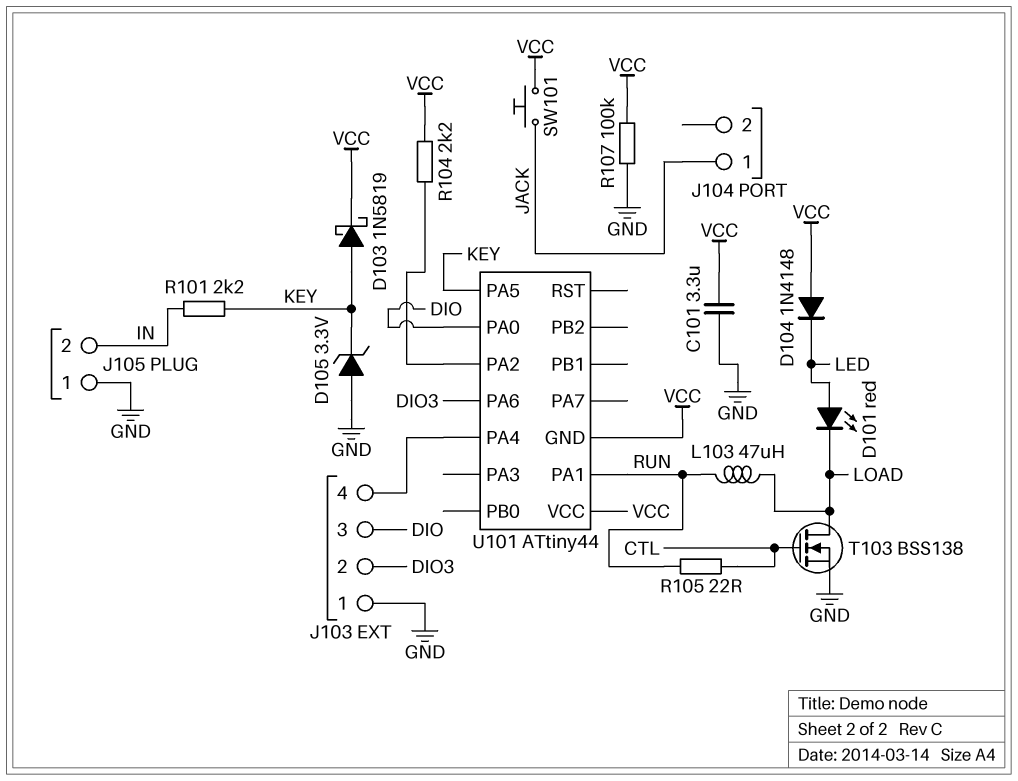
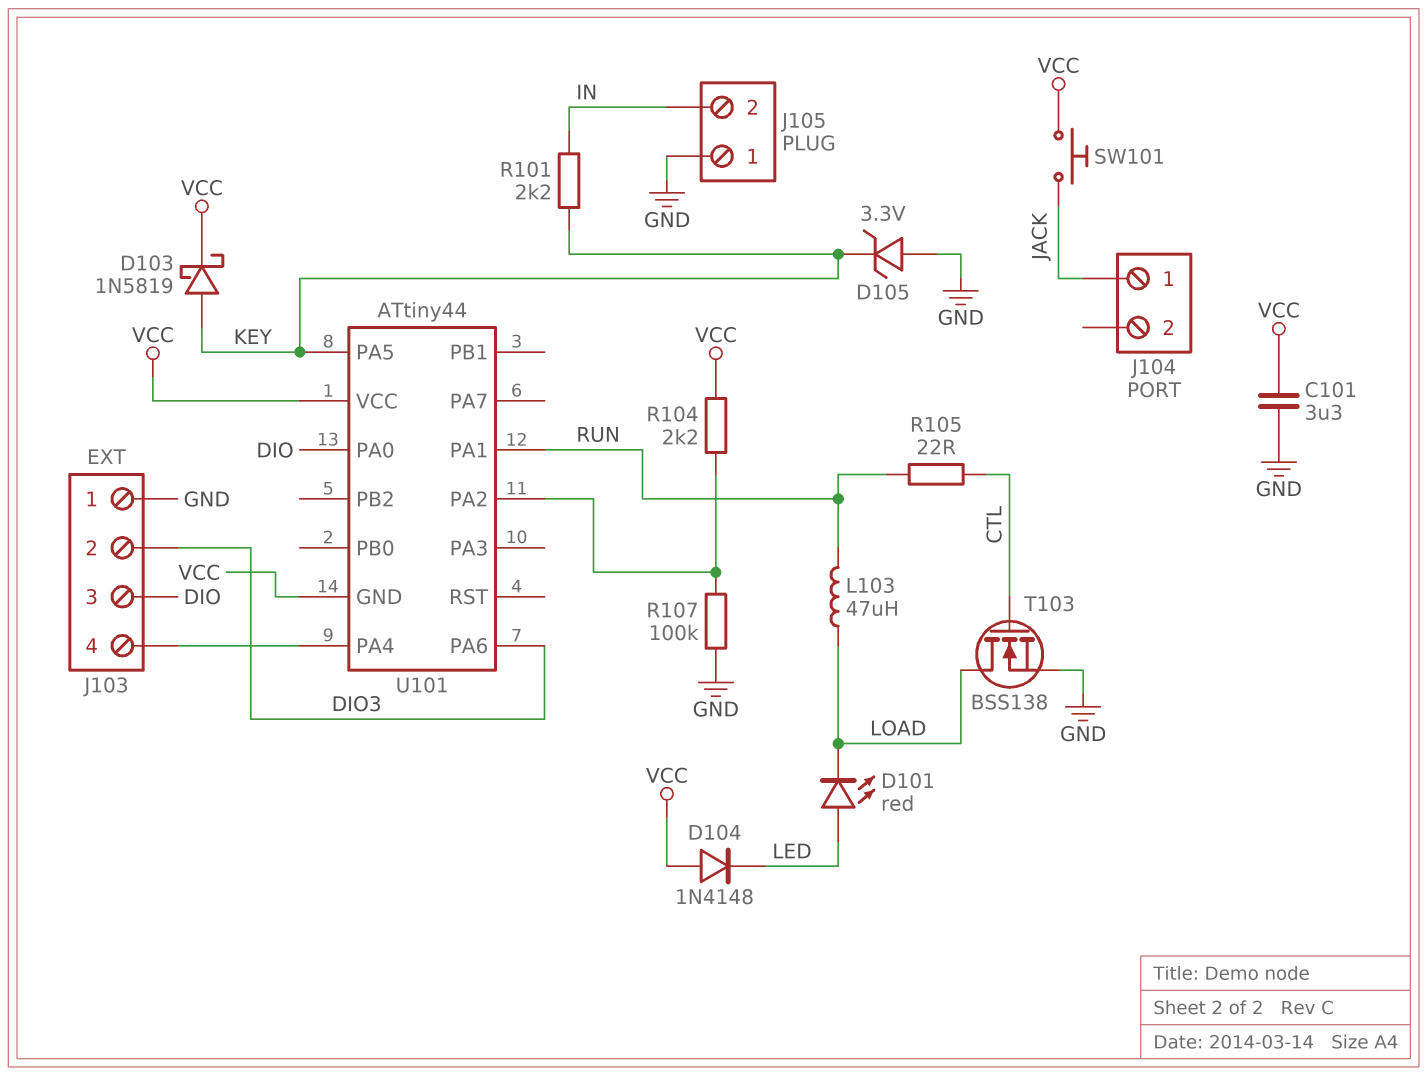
R107: 100k (GND, VCC) -> 100k (GND, U101/PA2)

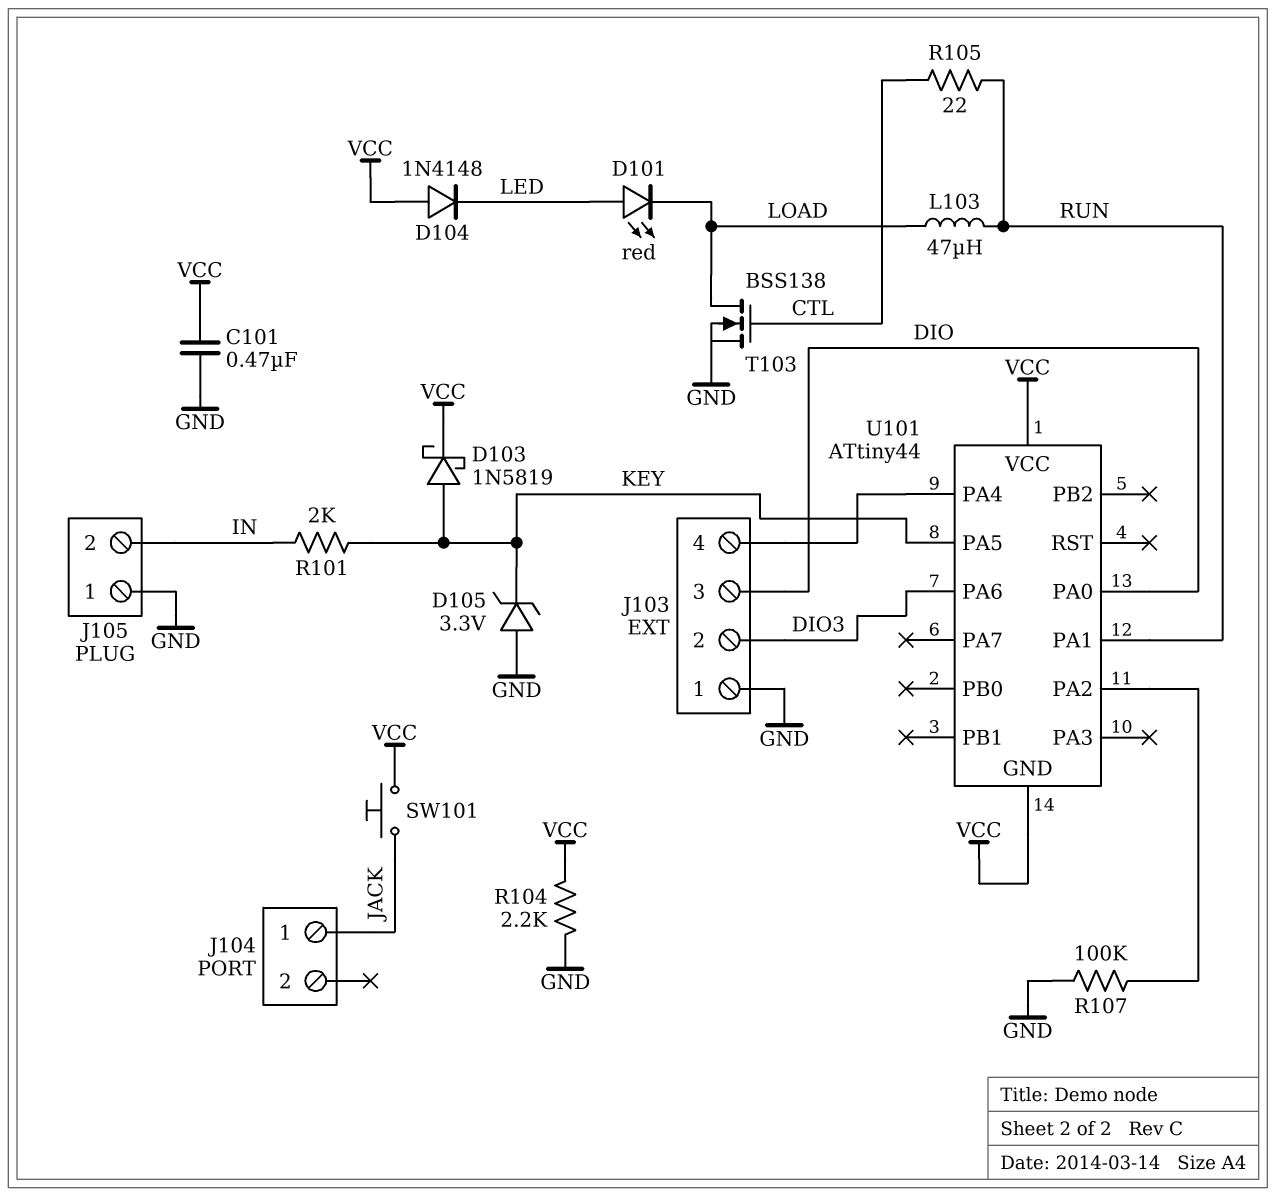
C101: 3.3uF (GND, VCC) -> 470nF (GND, VCC)
R101: 2.2k (IN, KEY) -> 2k (IN, KEY)
R104: 2.2k (U101/PA2, VCC) -> 2.2k (GND, VCC)

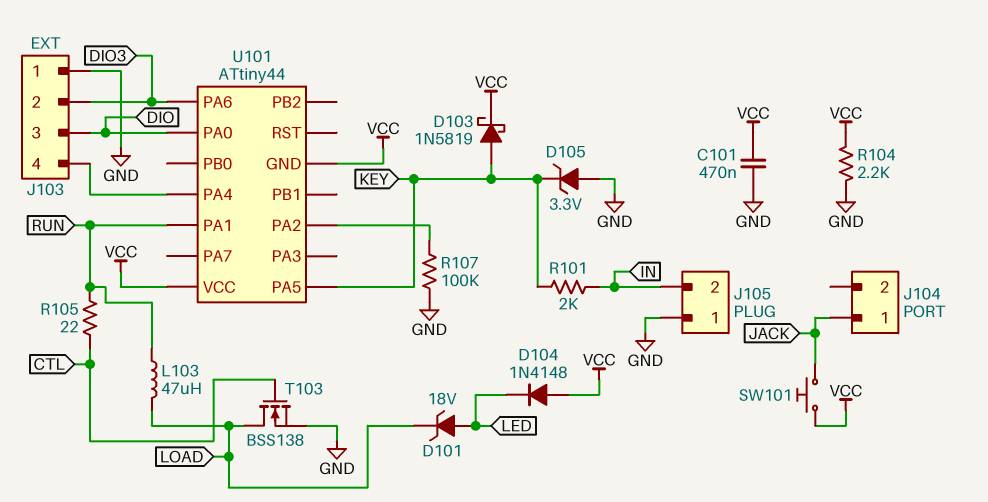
D101: LED red (A LED, K LOAD) -> zener 18V (A LED, K LOAD)

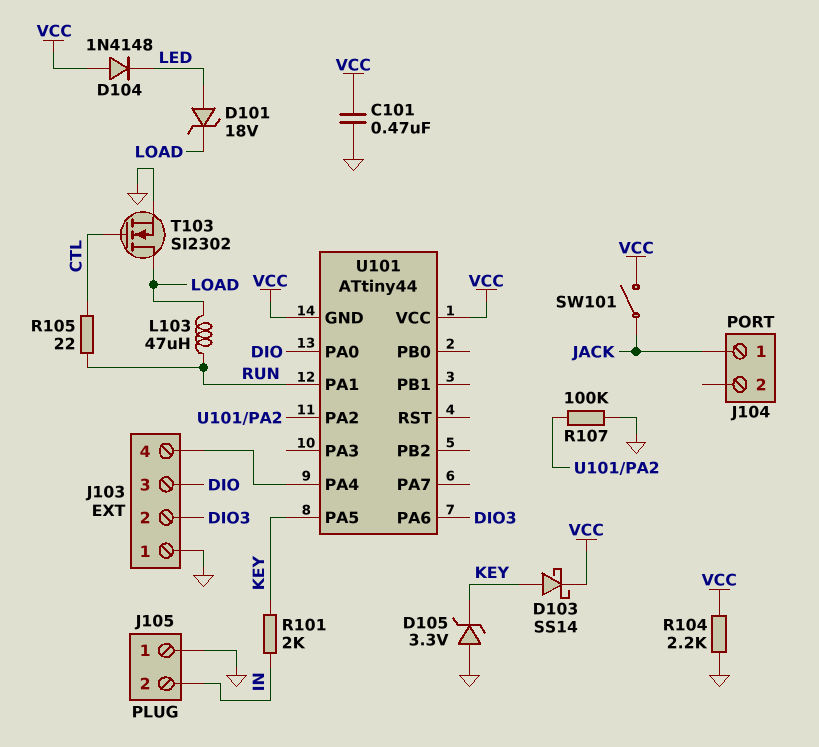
D103: schottky 1N5819 (A KEY, K VCC) -> schottky SS14 (A KEY, K VCC)
SW101: button (JACK, VCC) -> switch (JACK, VCC)
T103: NMOS BSS138 (G CTL, D LOAD, S GND) -> NMOS SI2302 (G CTL, D LOAD, S GND)

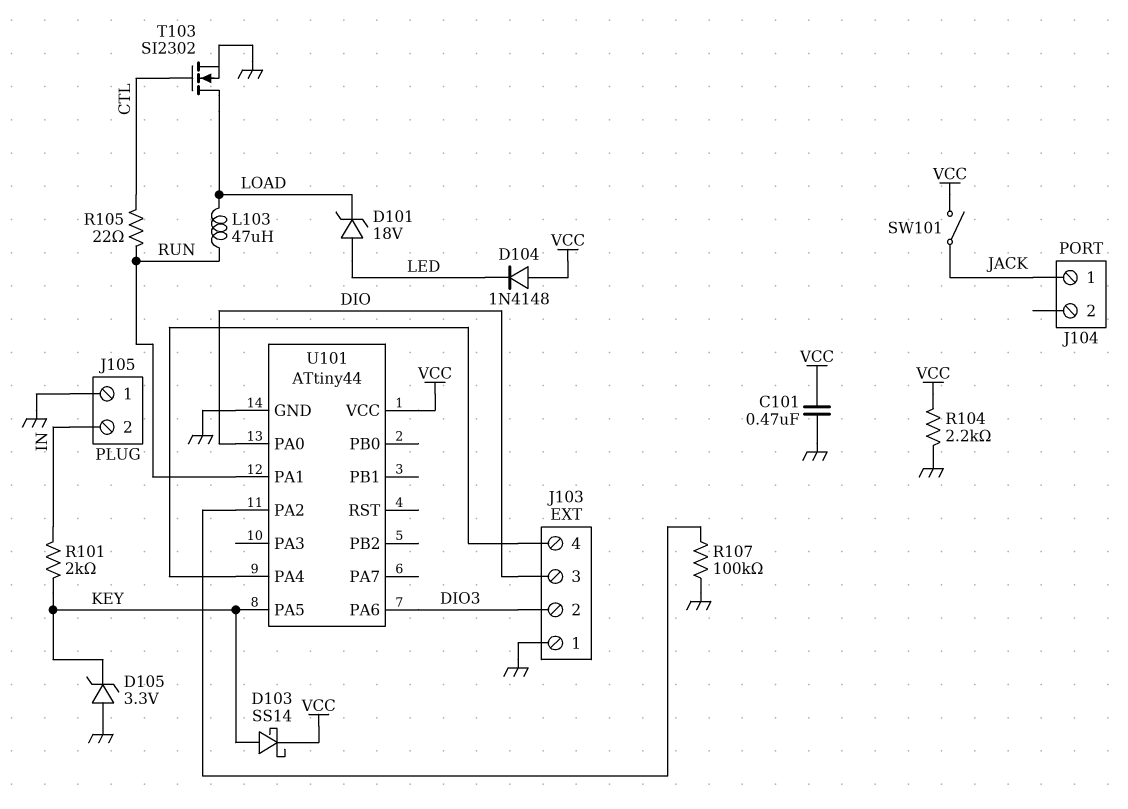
U101 pin GND: VCC -> GND

